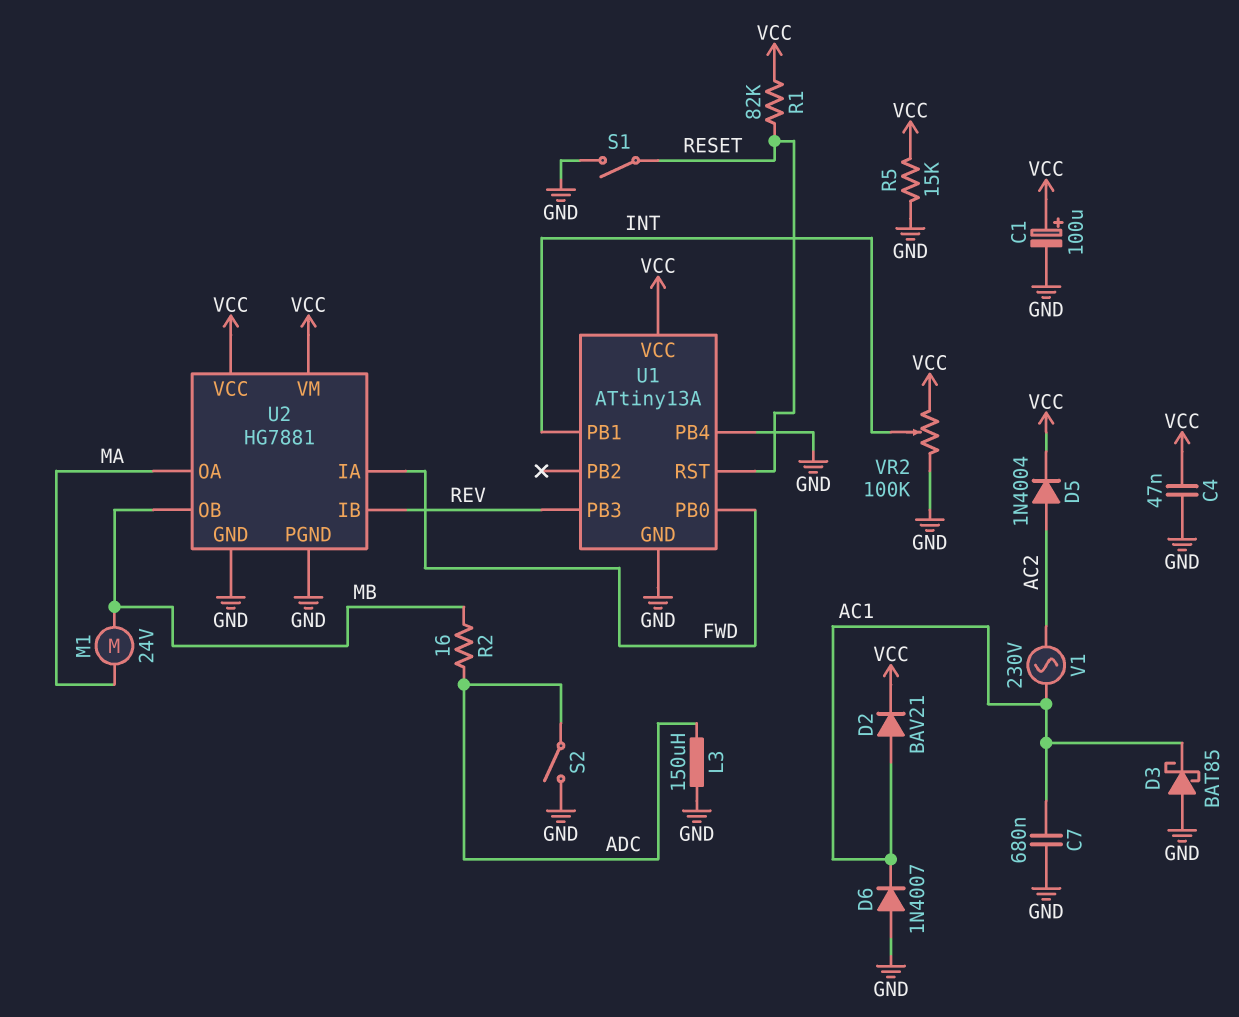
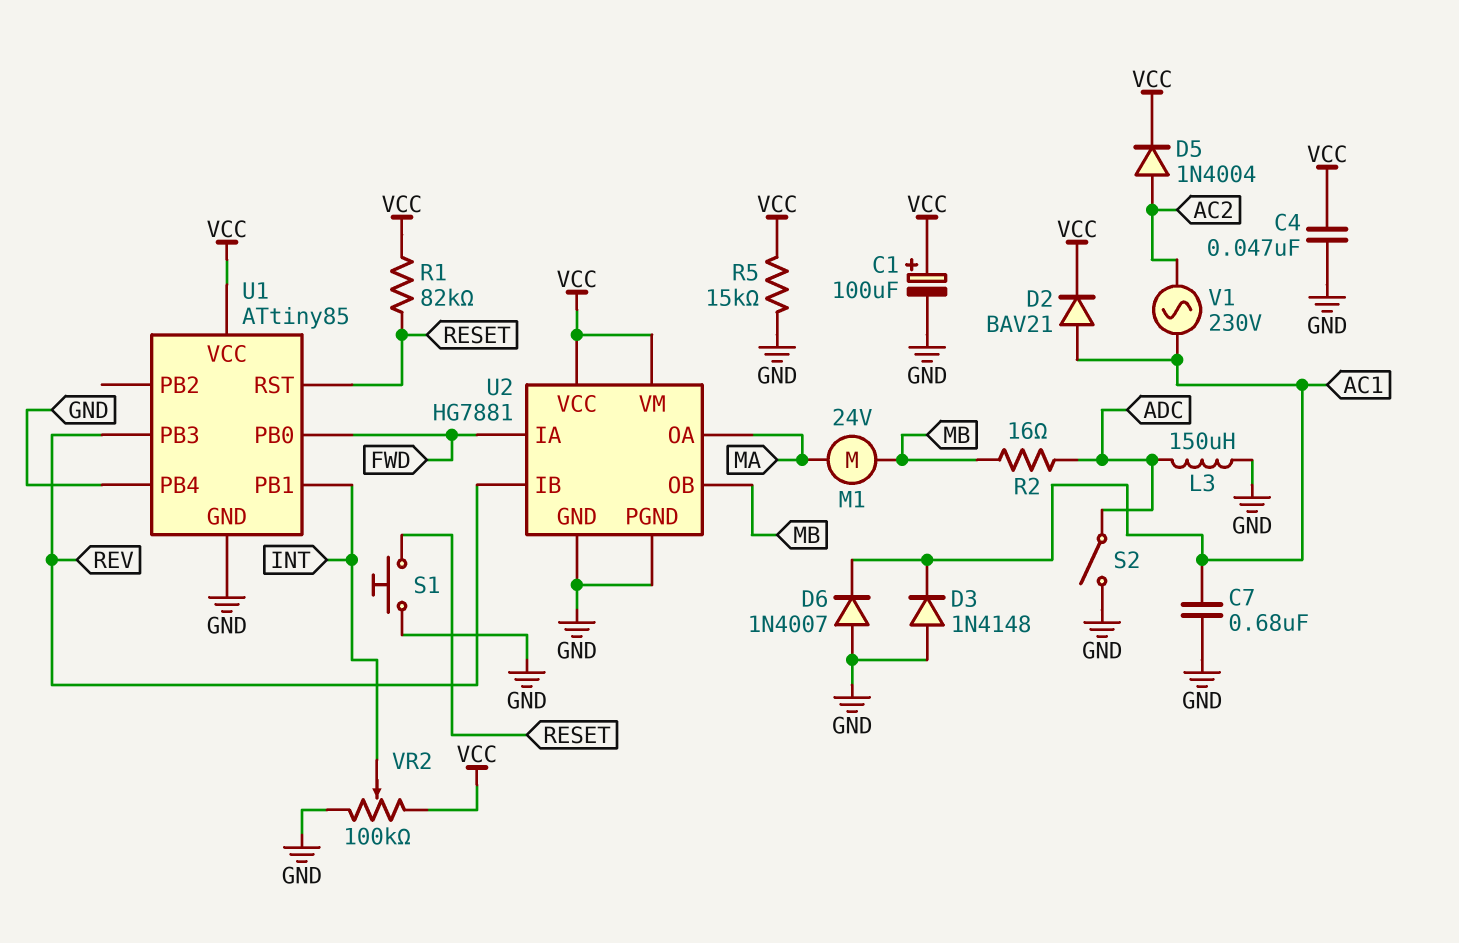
D3: schottky BAT85 (A GND, K AC1) -> diode 1N4148 (A GND, K AC1)
S1: switch (GND, RESET) -> button (GND, RESET)
U1: ATtiny13A -> ATtiny85

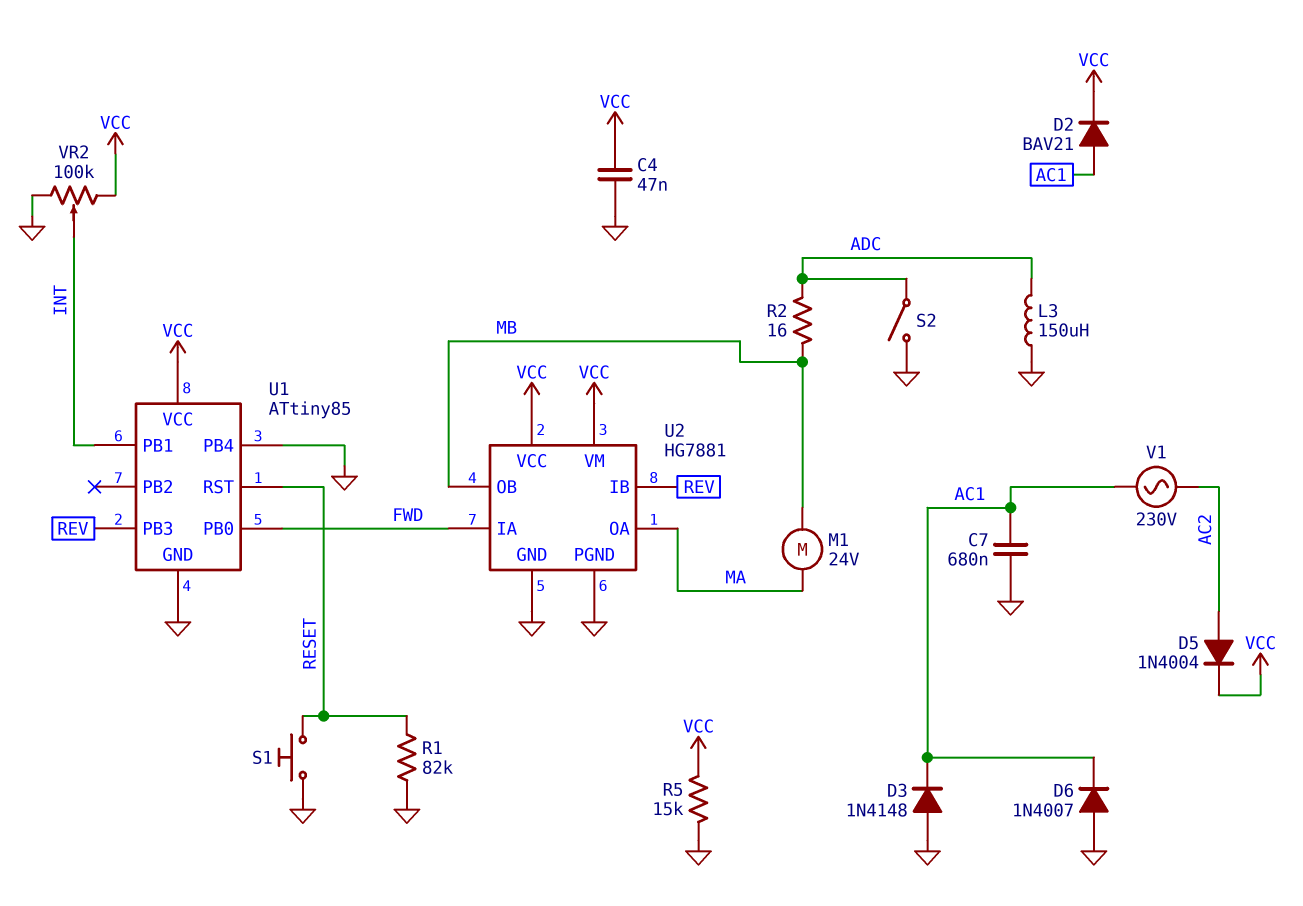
C1: 100uF (plus VCC, minus GND) -> none
R1: 82k (RESET, VCC) -> 82k (GND, RESET)

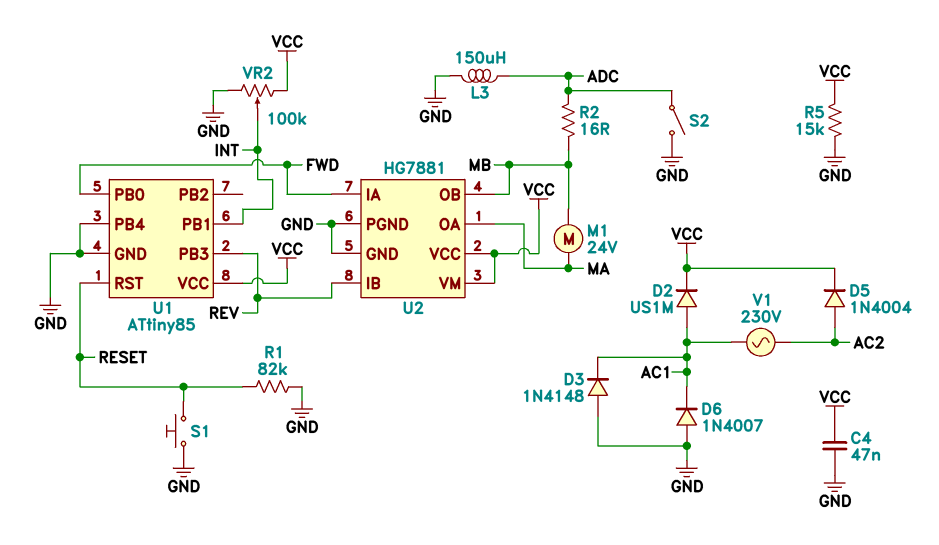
C7: 680nF (AC1, GND) -> none
D2: diode BAV21 (A AC1, K VCC) -> diode US1M (A AC1, K VCC)

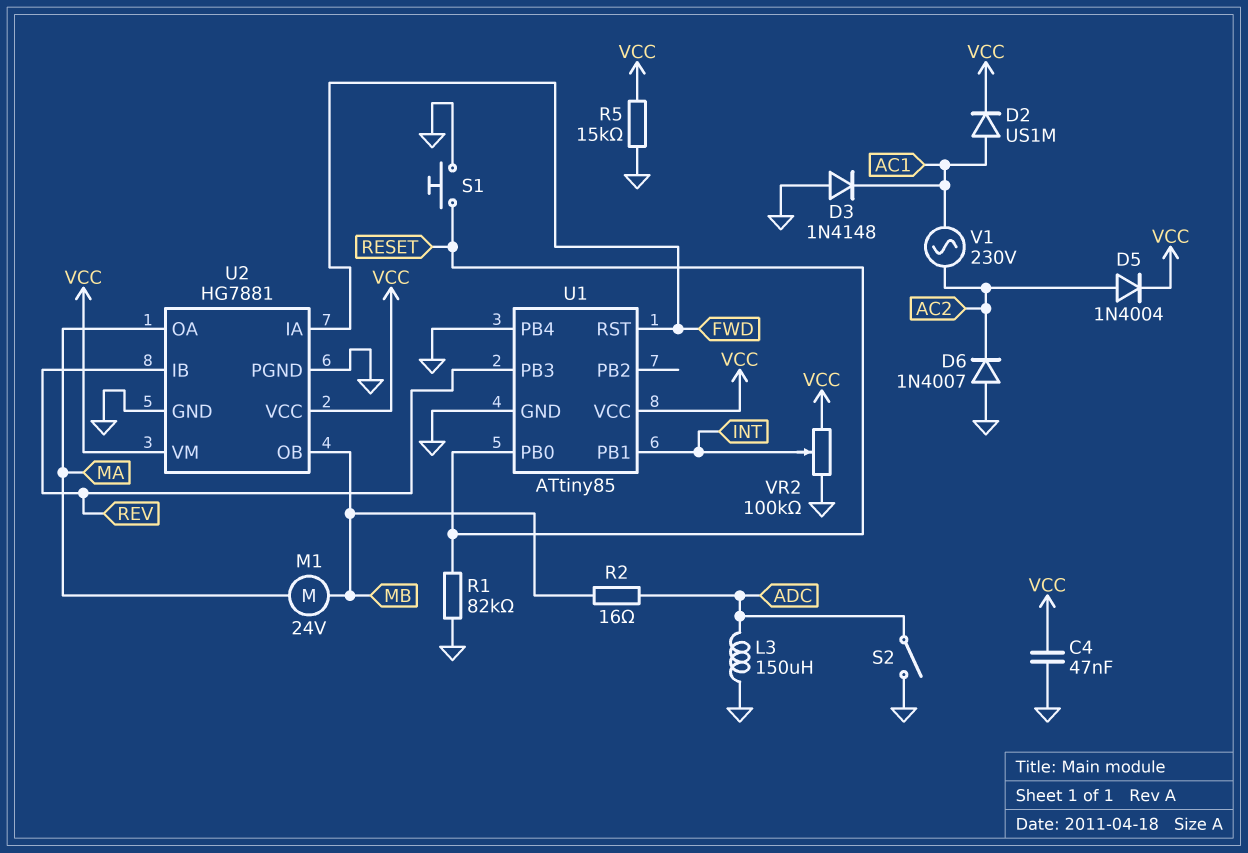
D6: diode 1N4007 (A GND, K AC1) -> diode 1N4007 (A GND, K AC2)
U1 pin PB0: FWD -> RESET
U1 pin RST: RESET -> FWD

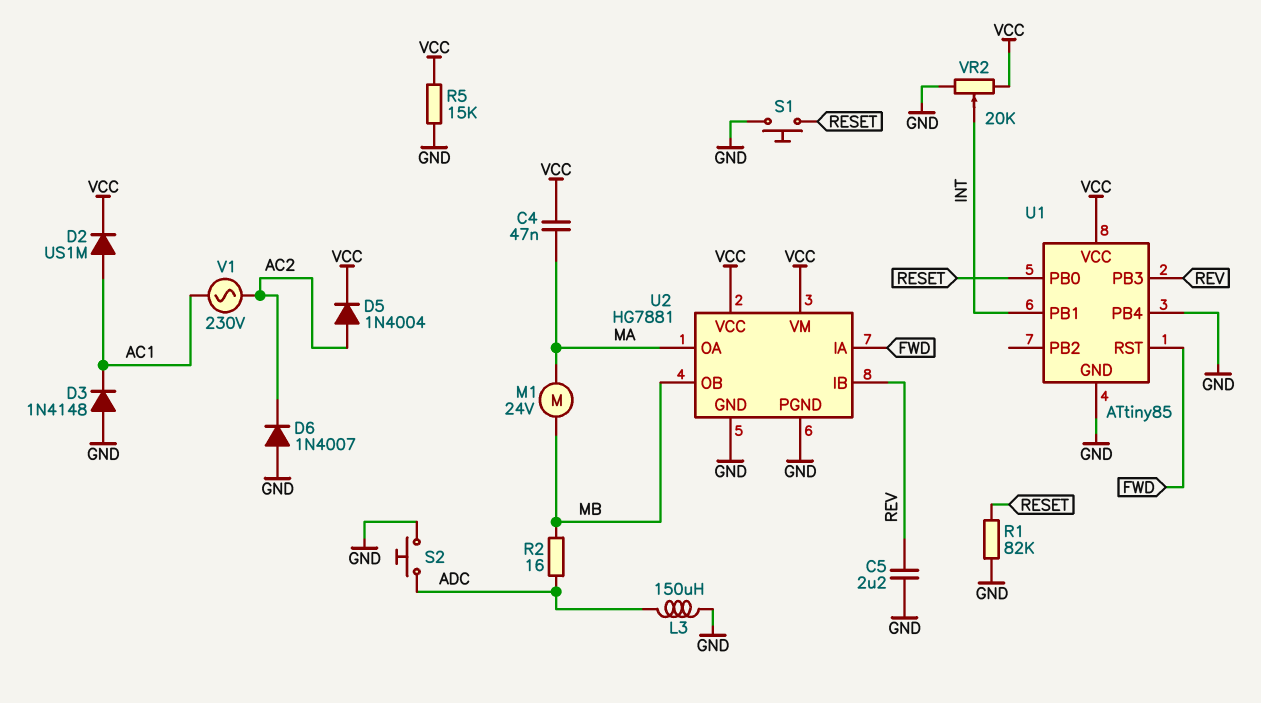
C4: 47nF (GND, VCC) -> 47nF (MA, VCC)
C5: none -> 2.2uF (GND, REV)
S2: switch (ADC, GND) -> button (ADC, GND)
VR2: 100k (GND, VCC, wiper INT) -> 20k (GND, VCC, wiper INT)

